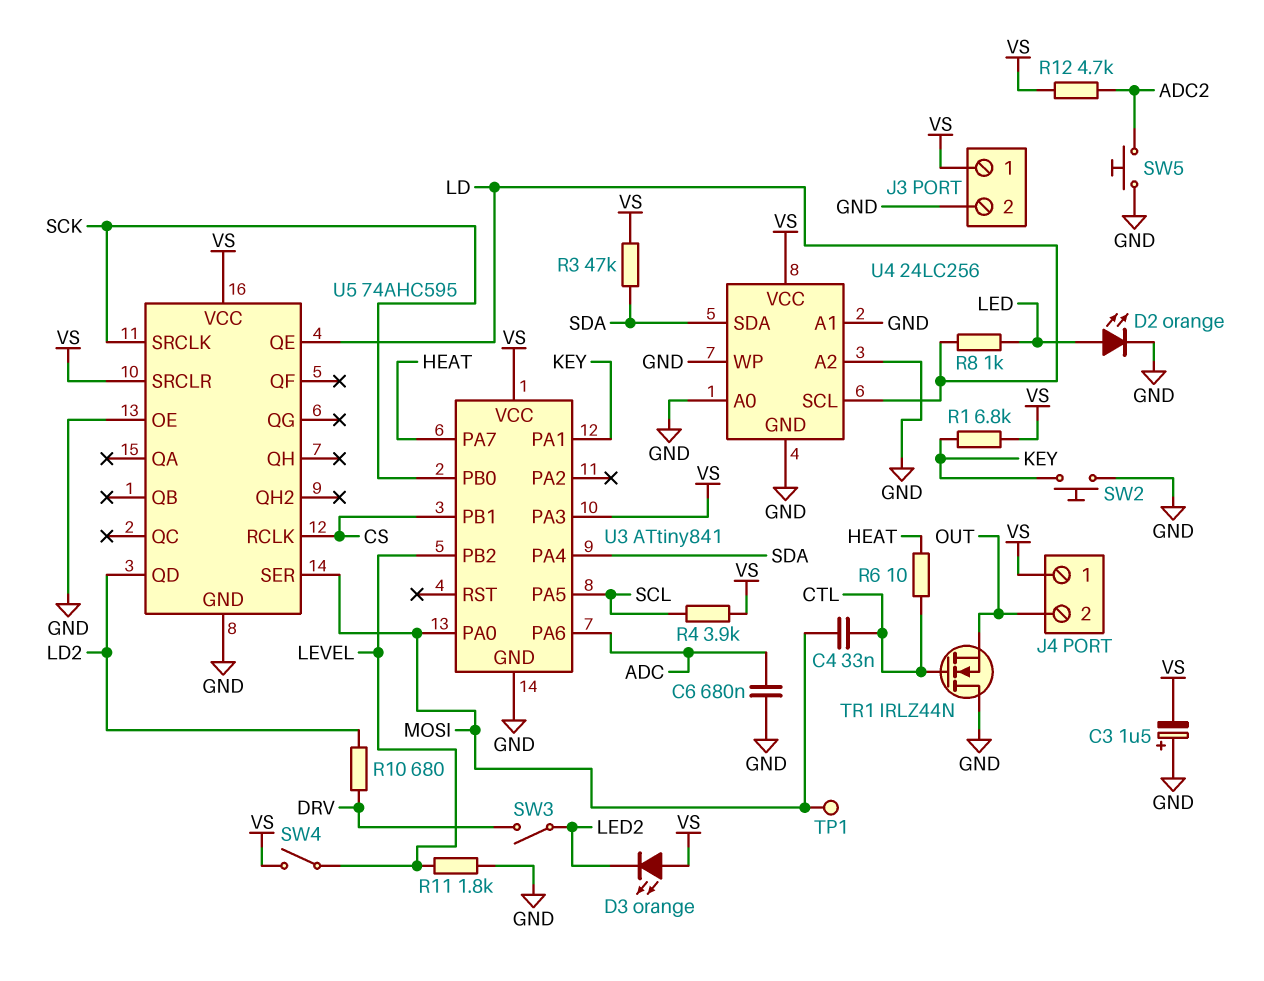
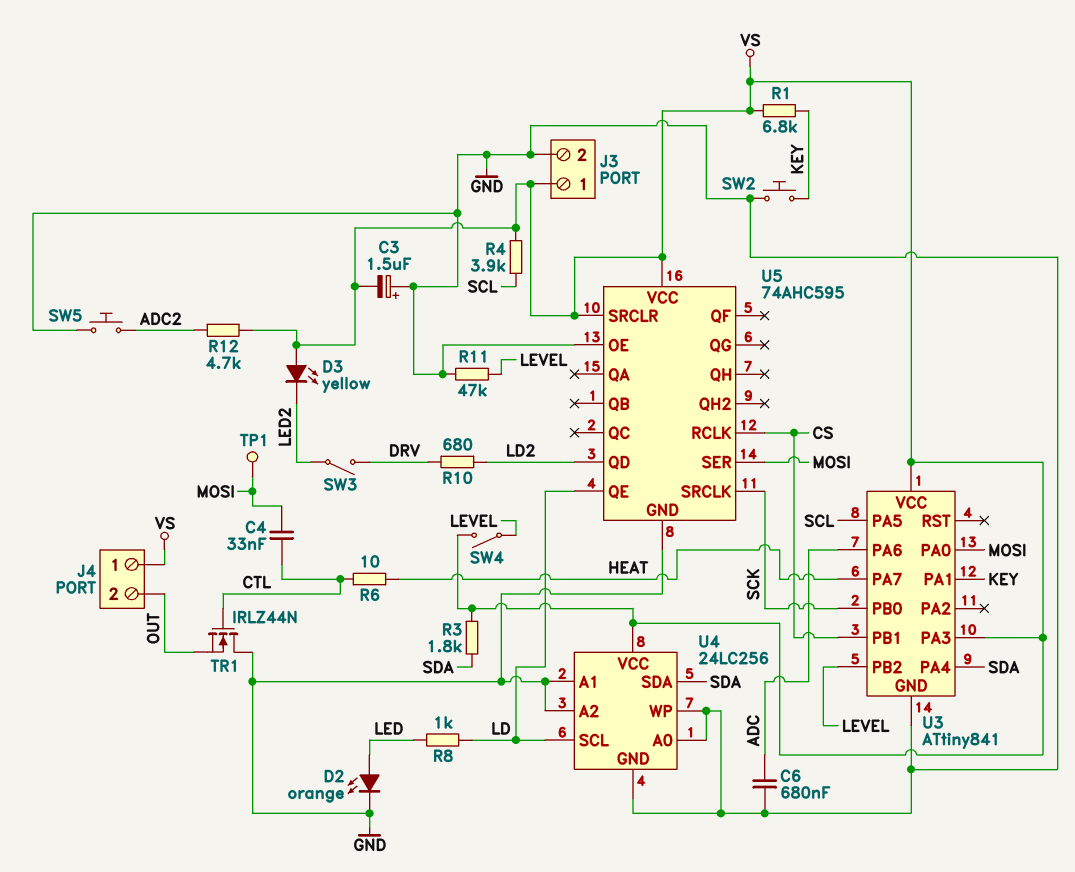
D3: LED orange (A VS, K LED2) -> LED yellow (A VS, K LED2)
R3: 47k (SDA, VS) -> 1.8k (SDA, VS)
R11: 1.8k (GND, LEVEL) -> 47k (GND, LEVEL)

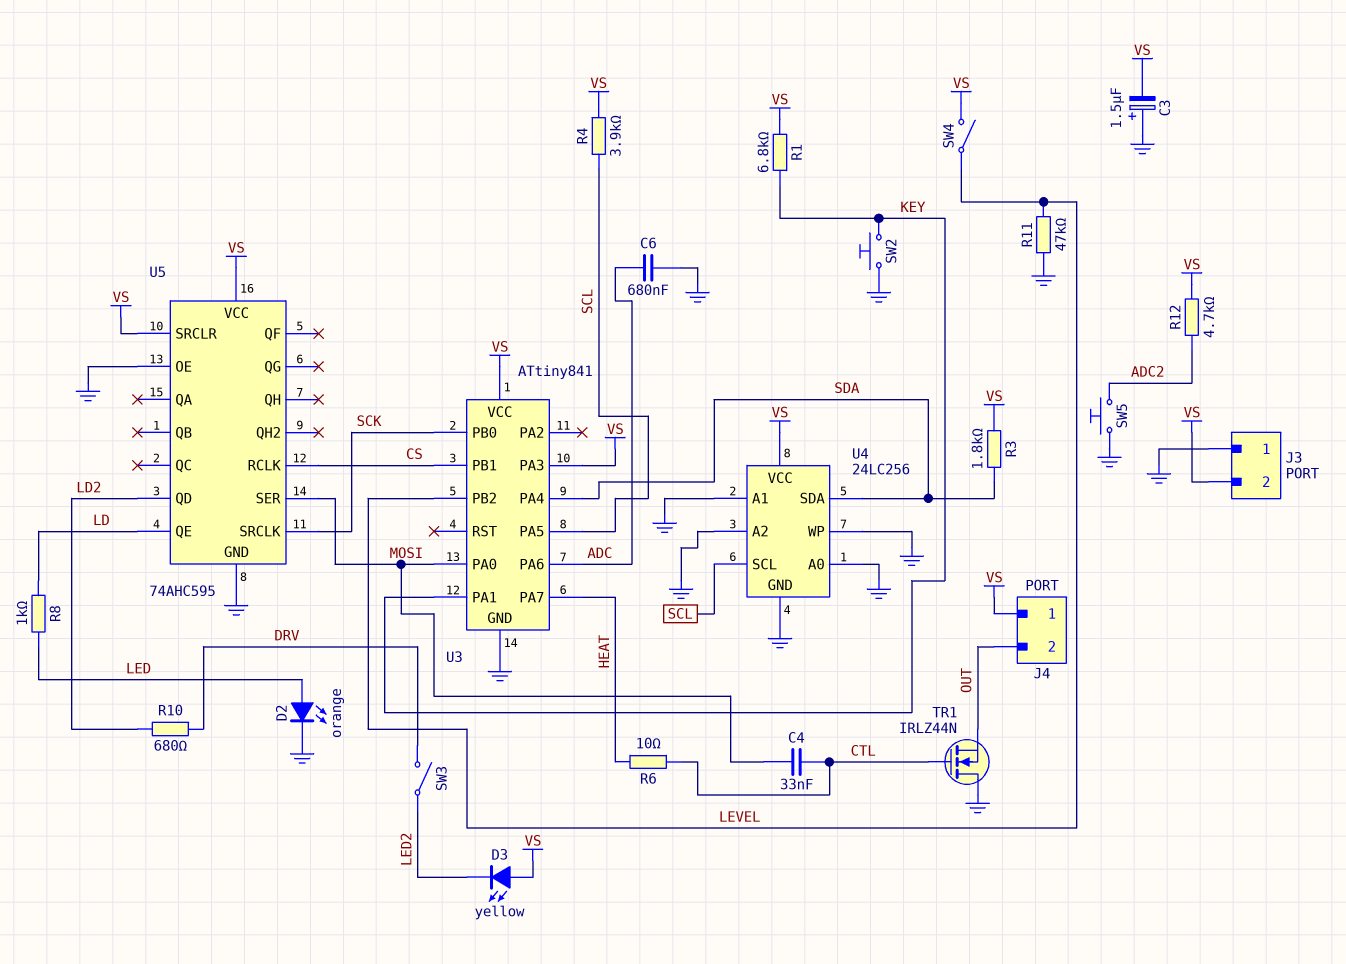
J3 pin 1: VS -> GND
J3 pin 2: GND -> VS
TP1: test point (MOSI) -> none
U4 pin SCL: LD -> SCL

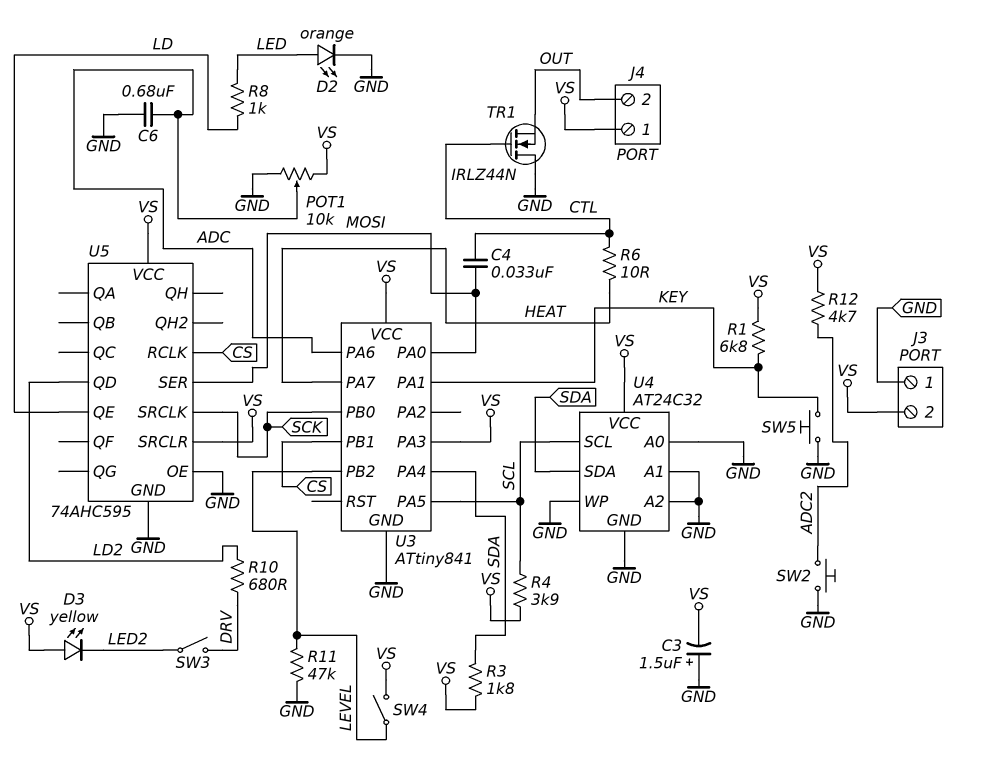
POT1: none -> 10k (GND, VS, wiper ADC)
SW2: button (GND, KEY) -> button (ADC2, GND)
SW5: button (ADC2, GND) -> button (GND, KEY)
U4: 24LC256 -> AT24C32

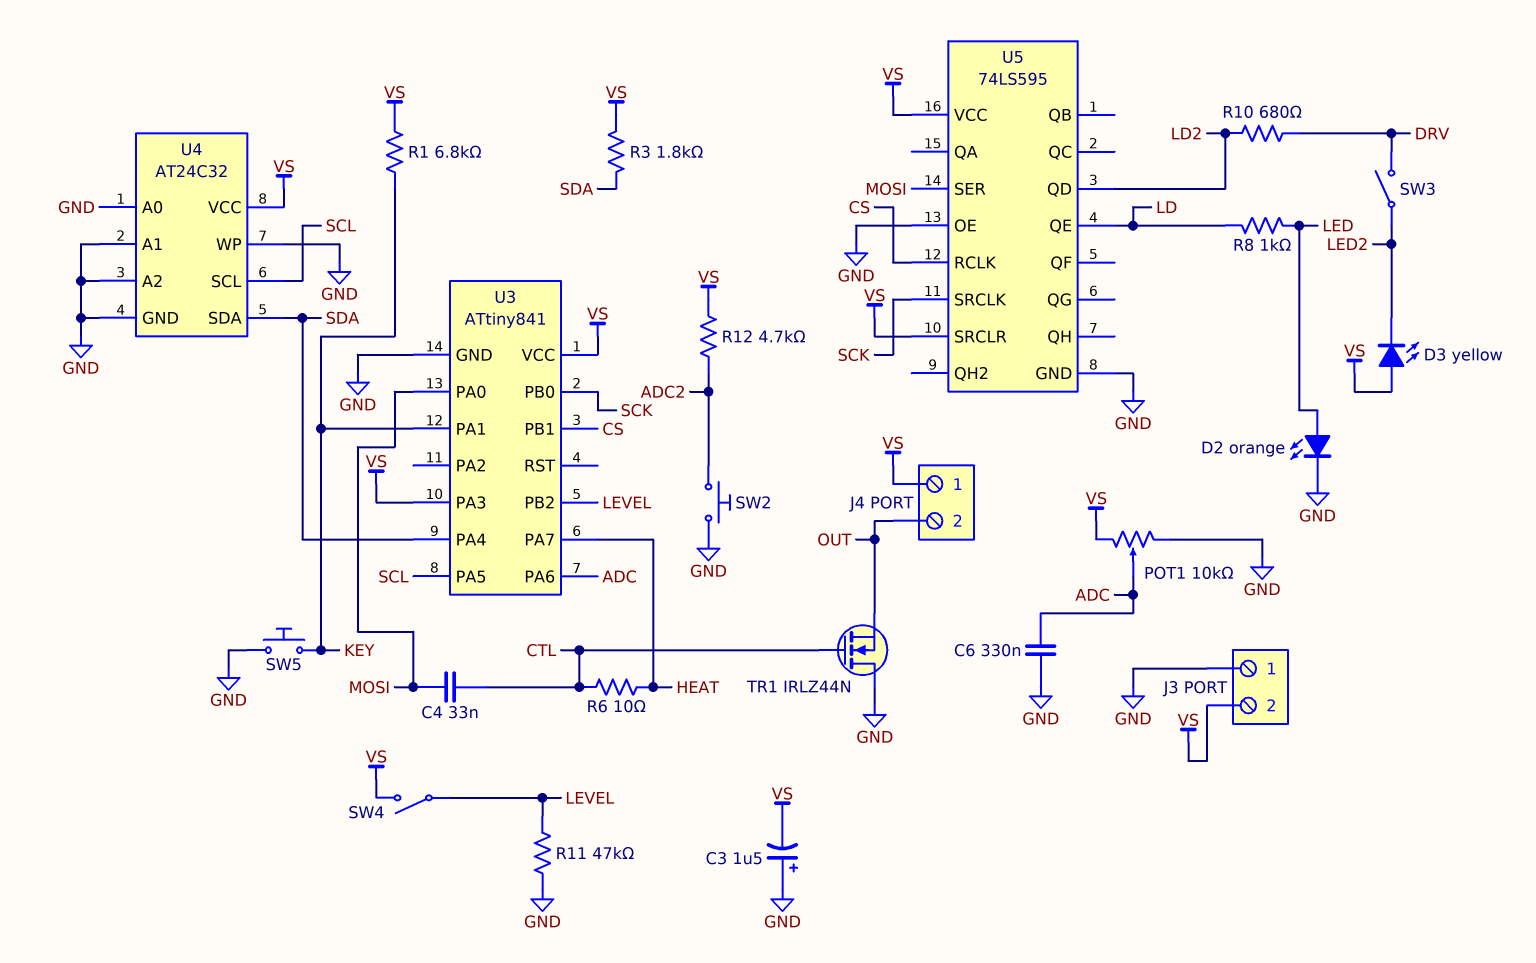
C6: 680nF (ADC, GND) -> 330nF (ADC, GND)
R4: 3.9k (SCL, VS) -> none
U5: 74AHC595 -> 74LS595

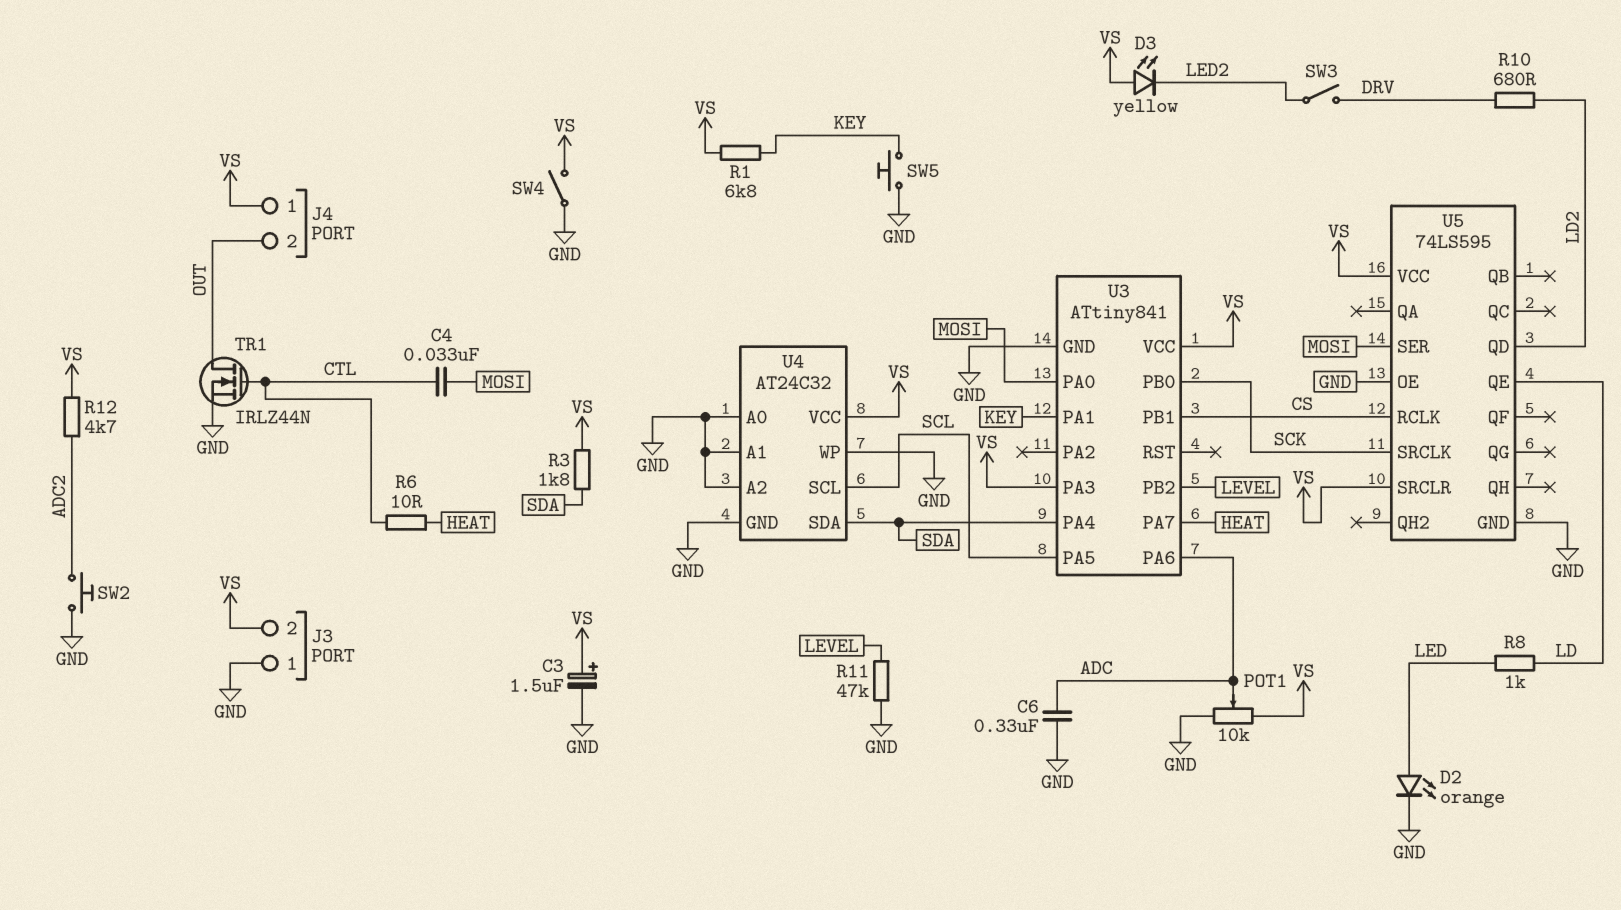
C3: 1.5uF (plus GND, minus VS) -> 1.5uF (plus VS, minus GND)
SW4: switch (LEVEL, VS) -> switch (GND, VS)
TR1: NMOS IRLZ44N (G CTL, D GND, S OUT) -> NMOS IRLZ44N (G CTL, D OUT, S GND)

